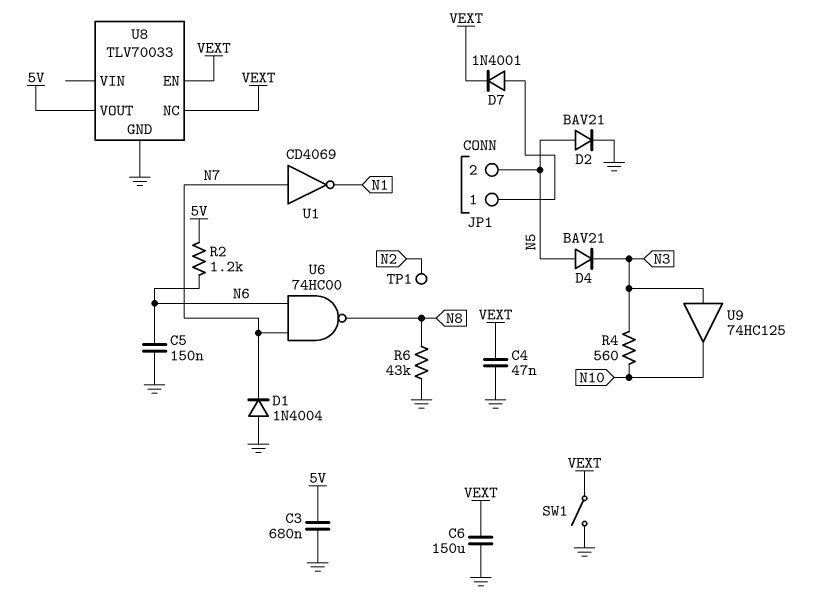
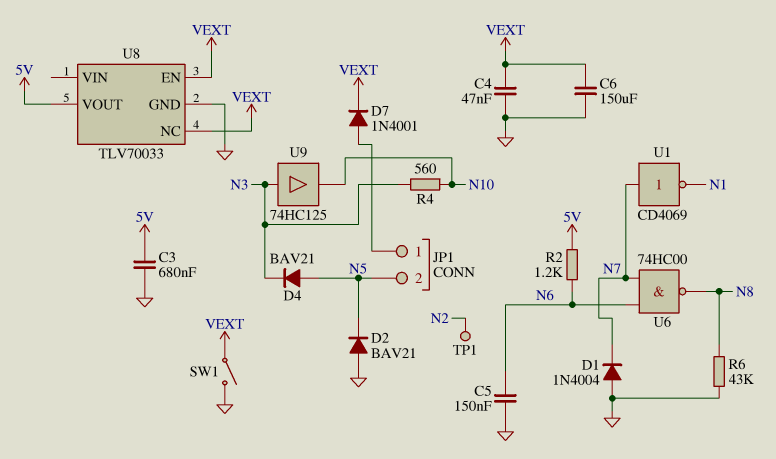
D2: diode BAV21 (A N5, K GND) -> diode BAV21 (A GND, K N5)

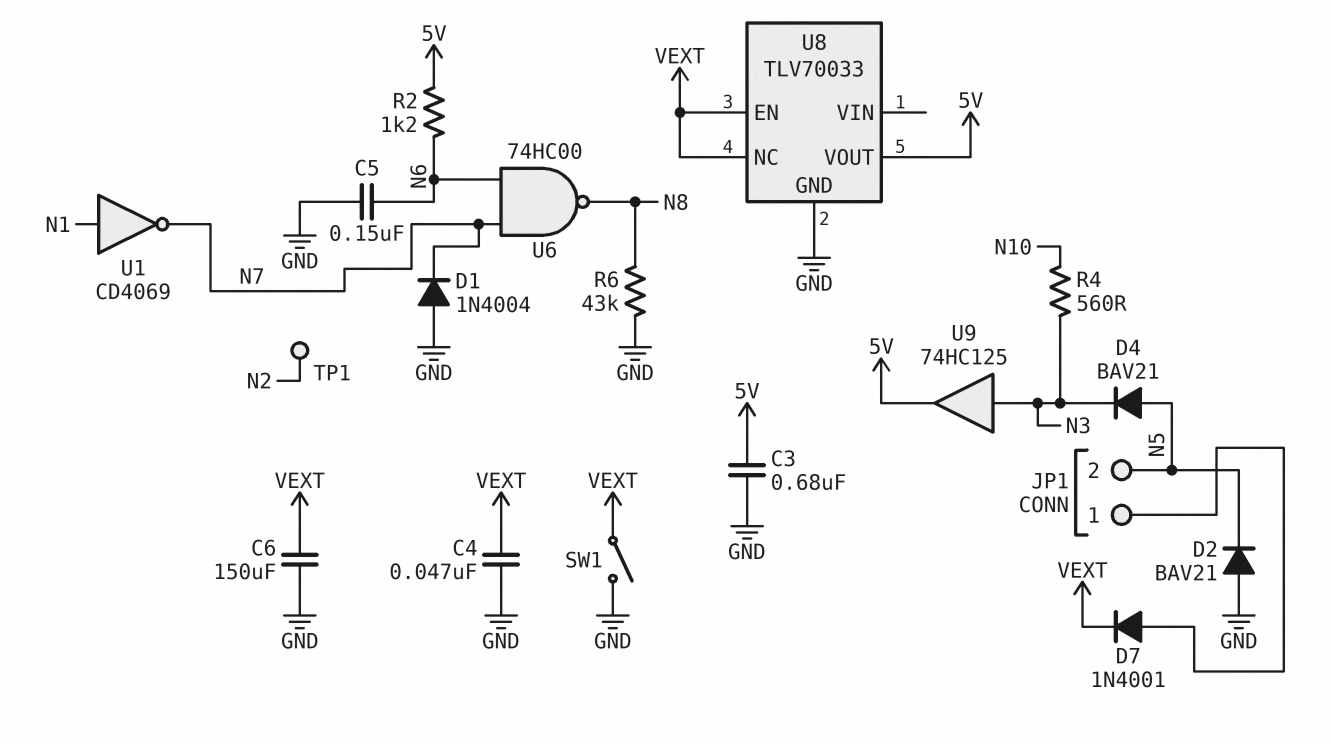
U1: NOT CD4069 (in N7, out N1) -> NOT CD4069 (in N1, out N7)
U9: buffer 74HC125 (in N3, out N10) -> buffer 74HC125 (in N3, out 5V)

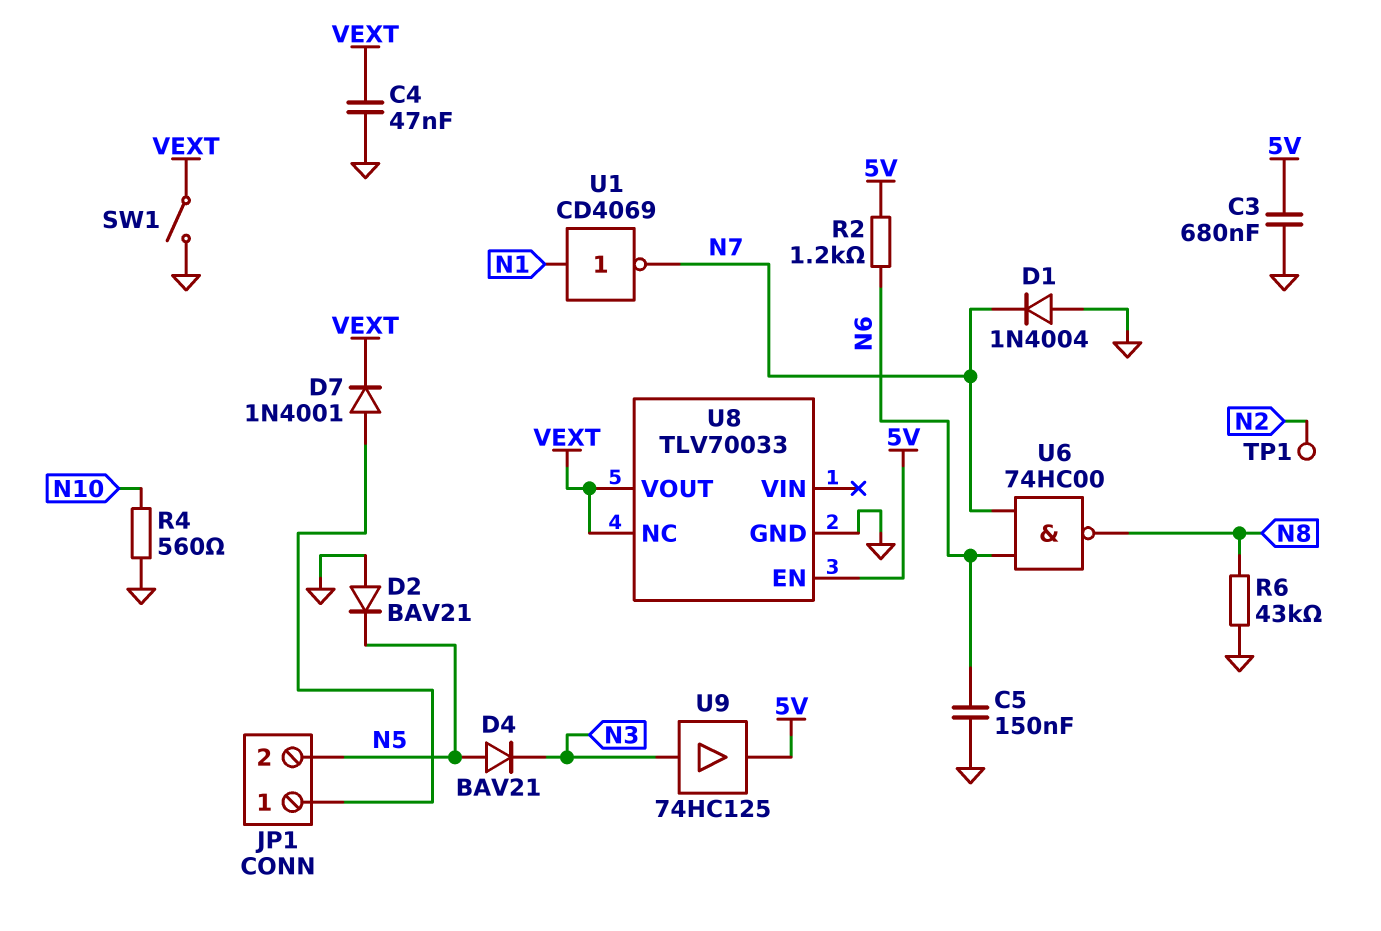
C6: 150uF (GND, VEXT) -> none
R4: 560 (N3, N10) -> 560 (GND, N10)
U8 pin EN: VEXT -> 5V
U8 pin VOUT: 5V -> VEXT

